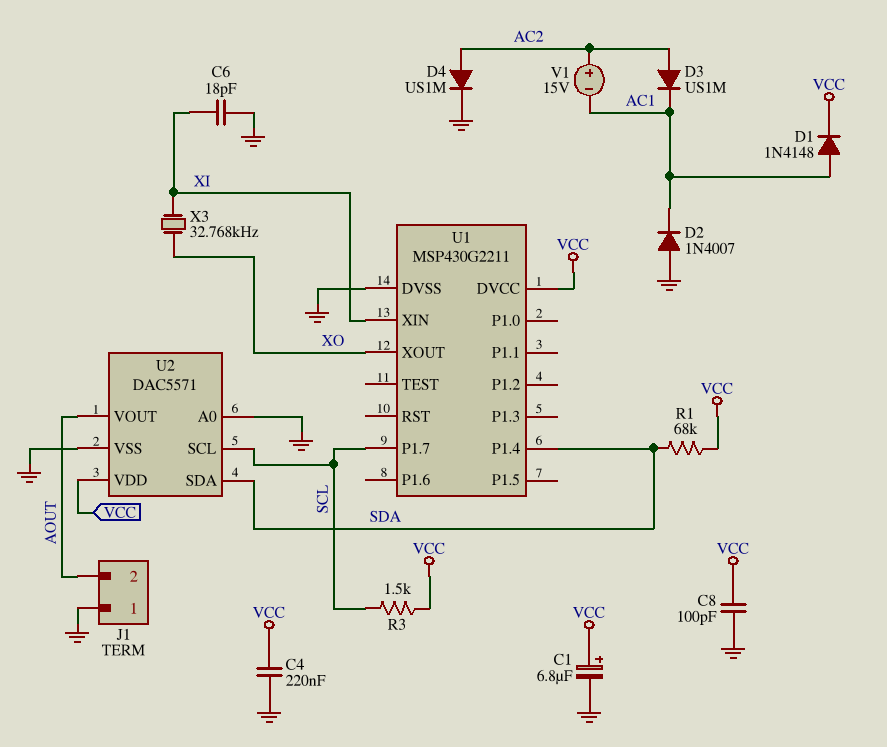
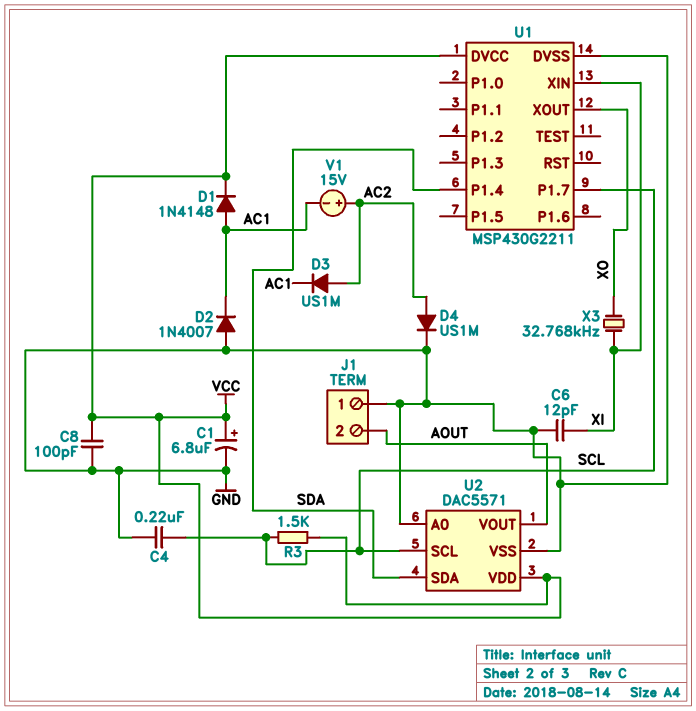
C4: 220nF (GND, VCC) -> 220nF (GND, SCL)
C6: 18pF (GND, XI) -> 12pF (GND, XI)
R1: 68k (SDA, VCC) -> none

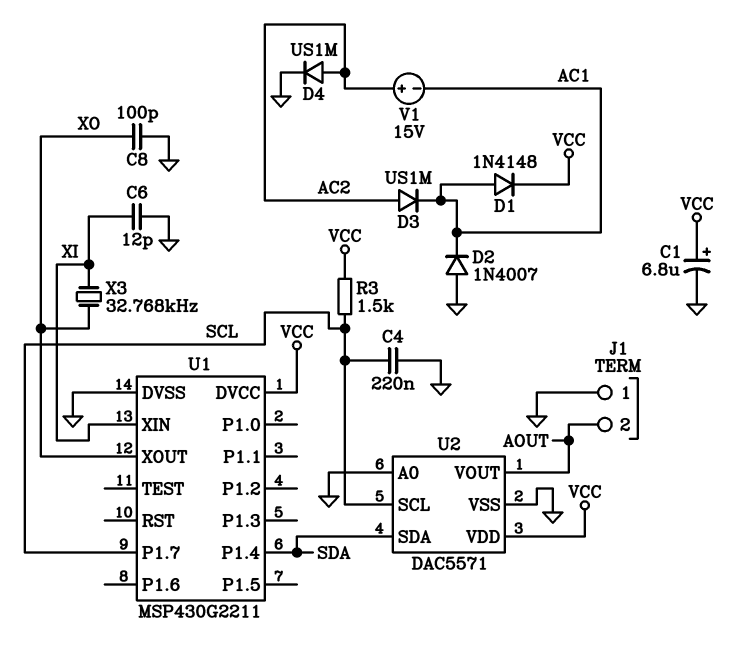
C8: 100pF (GND, VCC) -> 100pF (GND, XO)

